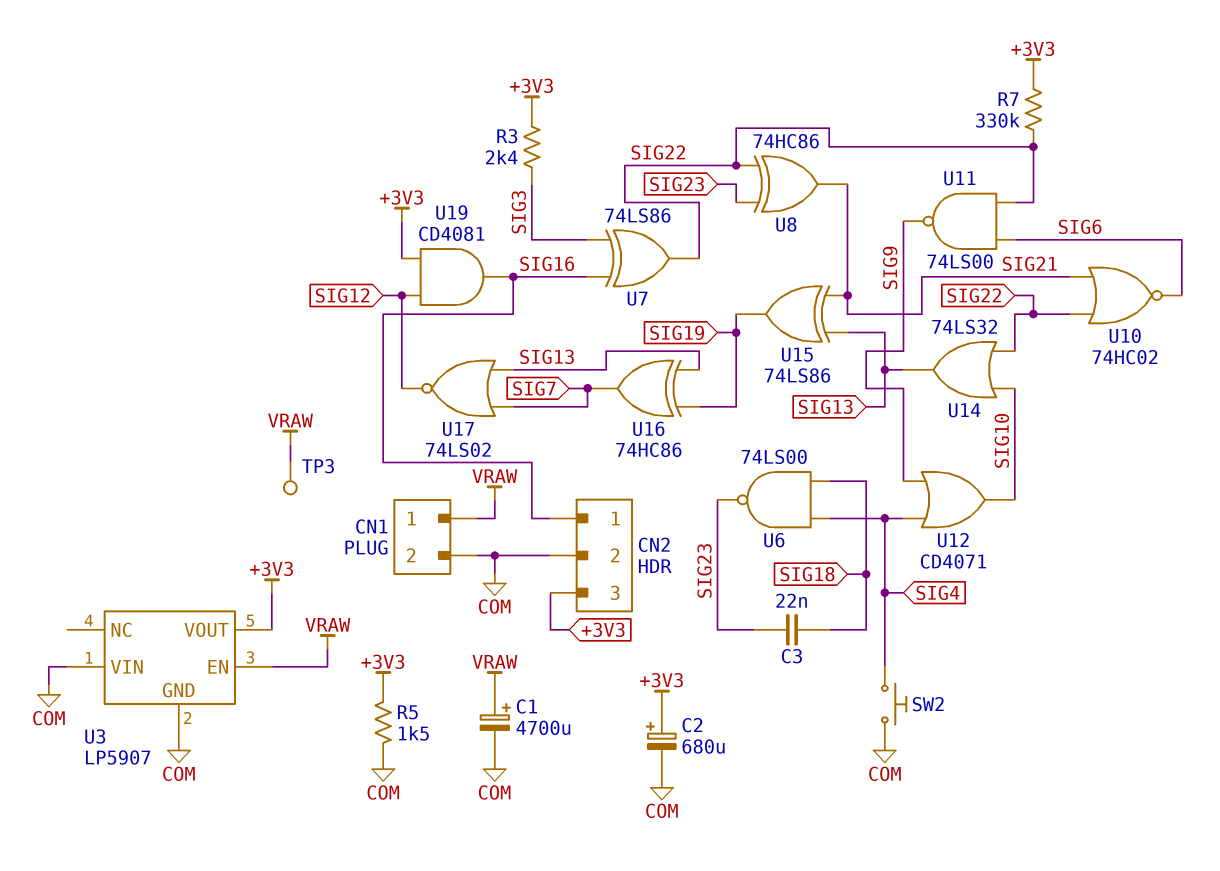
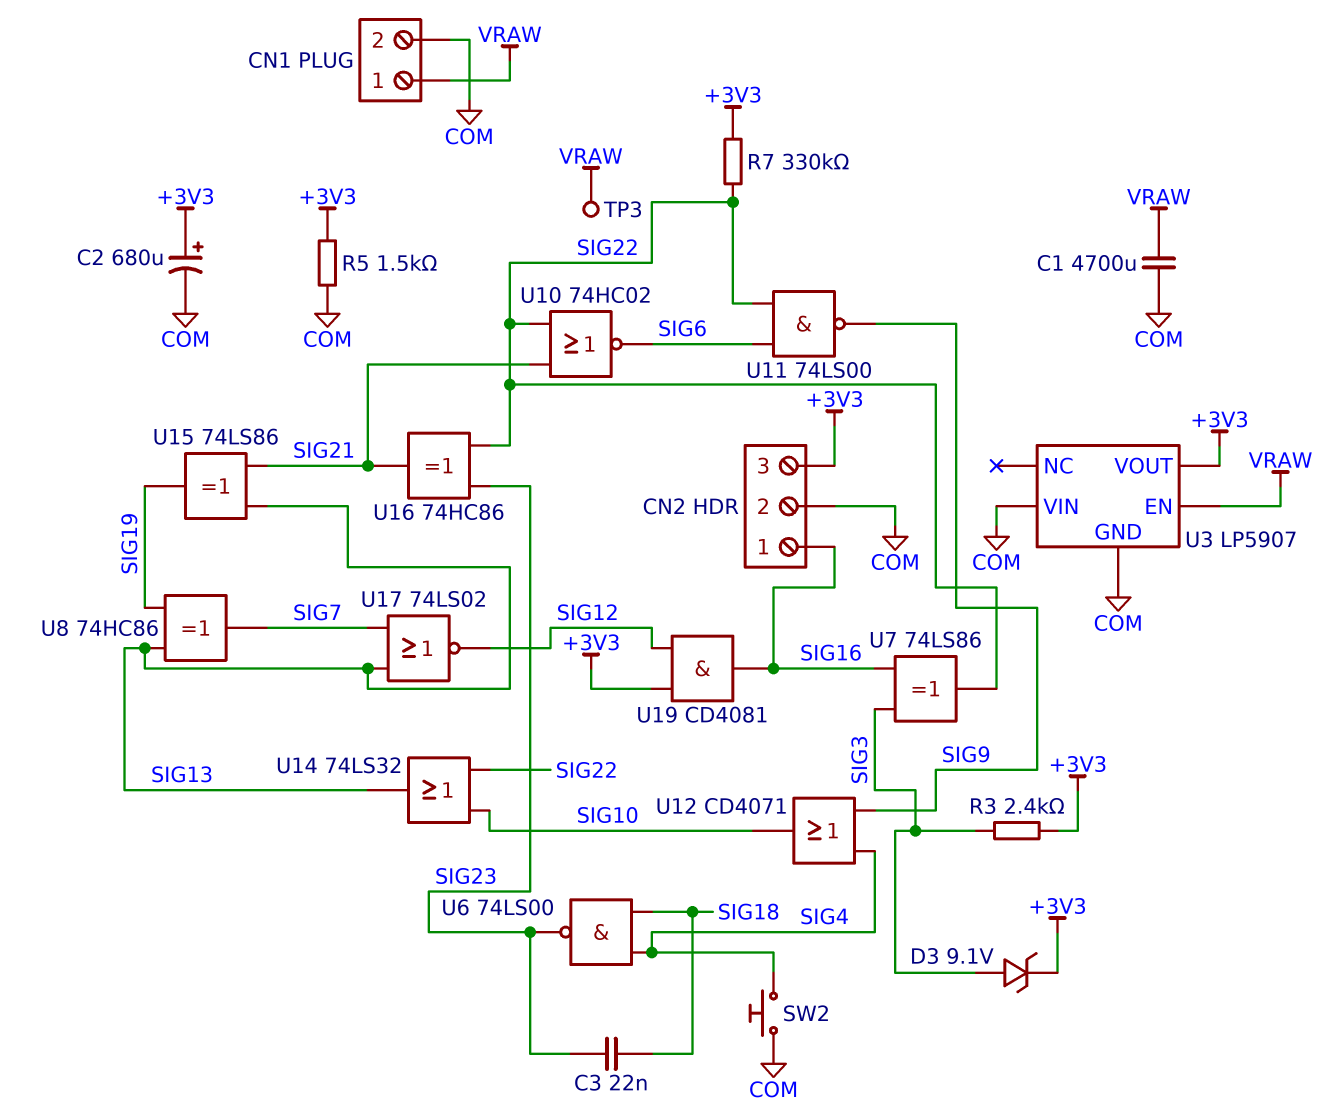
C1: 4700uF (plus VRAW, minus COM) -> 4700uF (COM, VRAW)
D3: none -> zener 9.1V (A SIG3, K +3V3)
U8: XOR 74HC86 (in SIG22, in SIG23, out SIG21) -> XOR 74HC86 (in SIG13, in SIG19, out SIG7)
U16: XOR 74HC86 (in SIG13, in SIG19, out SIG7) -> XOR 74HC86 (in SIG22, in SIG23, out SIG21)

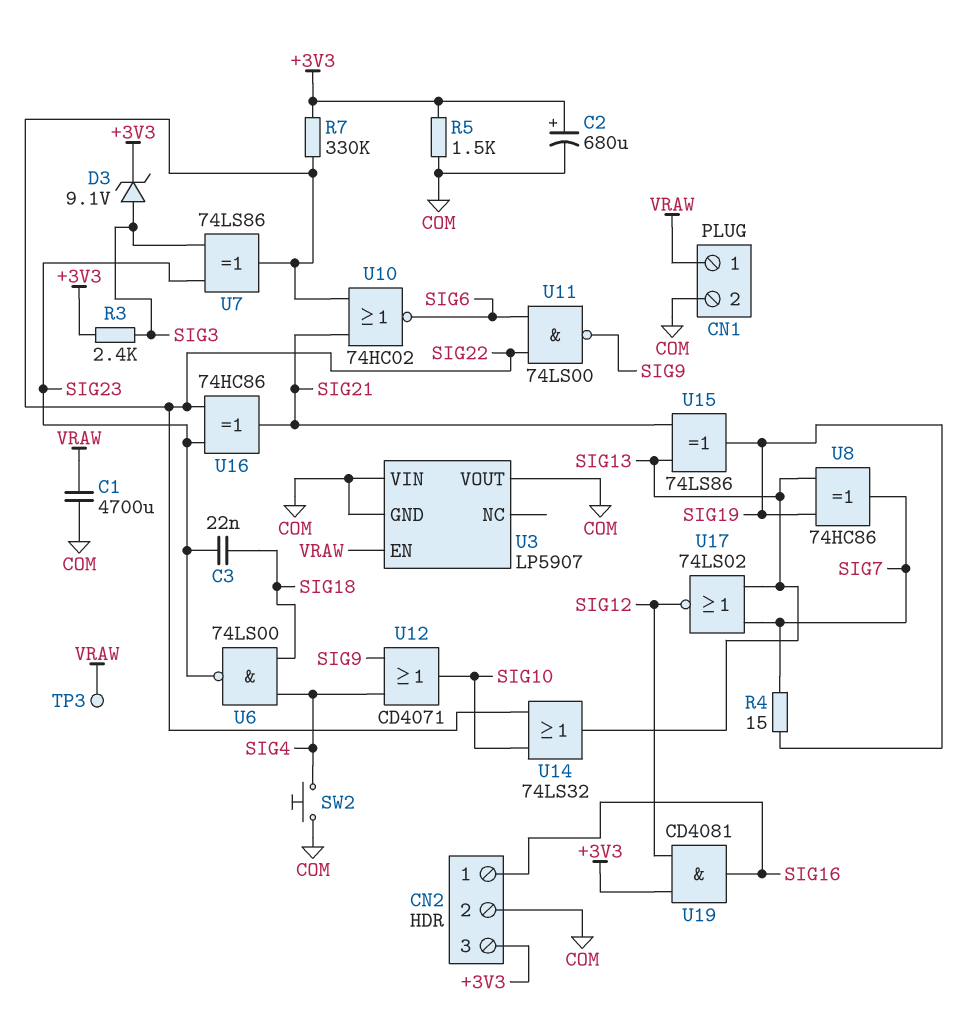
R4: none -> 15 (SIG7, SIG19)
U3 pin VOUT: +3V3 -> COM
U7: XOR 74LS86 (in SIG3, in SIG16, out SIG22) -> XOR 74LS86 (in SIG3, in SIG23, out SIG22)

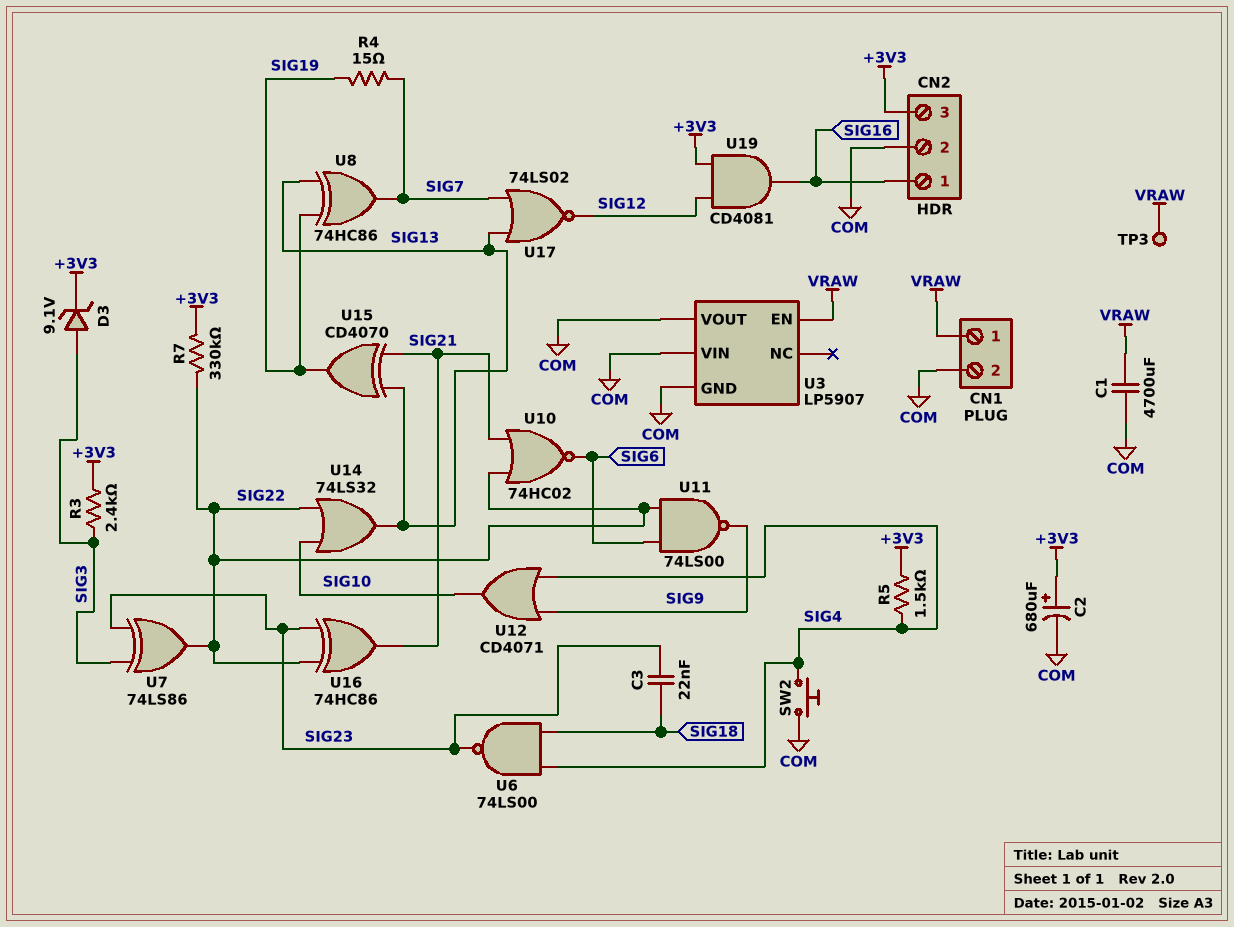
R5: 1.5k (+3V3, COM) -> 1.5k (+3V3, SIG4)
U15: XOR 74LS86 (in SIG13, in SIG21, out SIG19) -> XOR CD4070 (in SIG13, in SIG21, out SIG19)

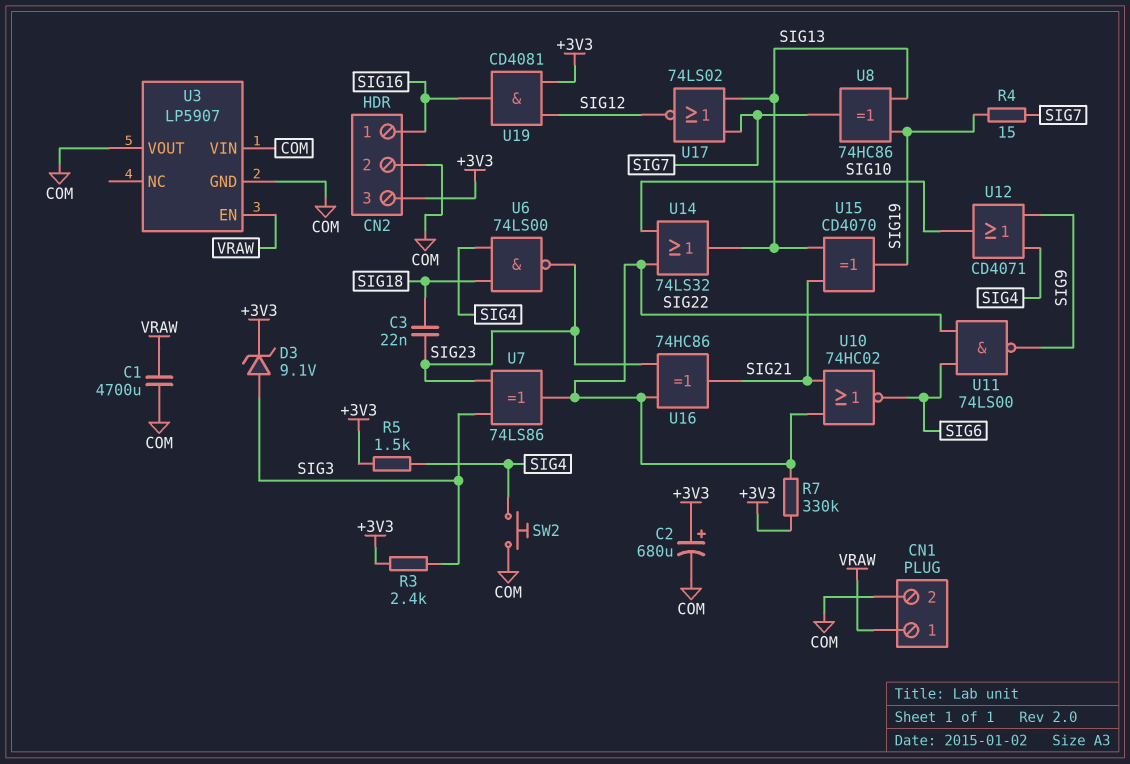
TP3: test point (VRAW) -> none

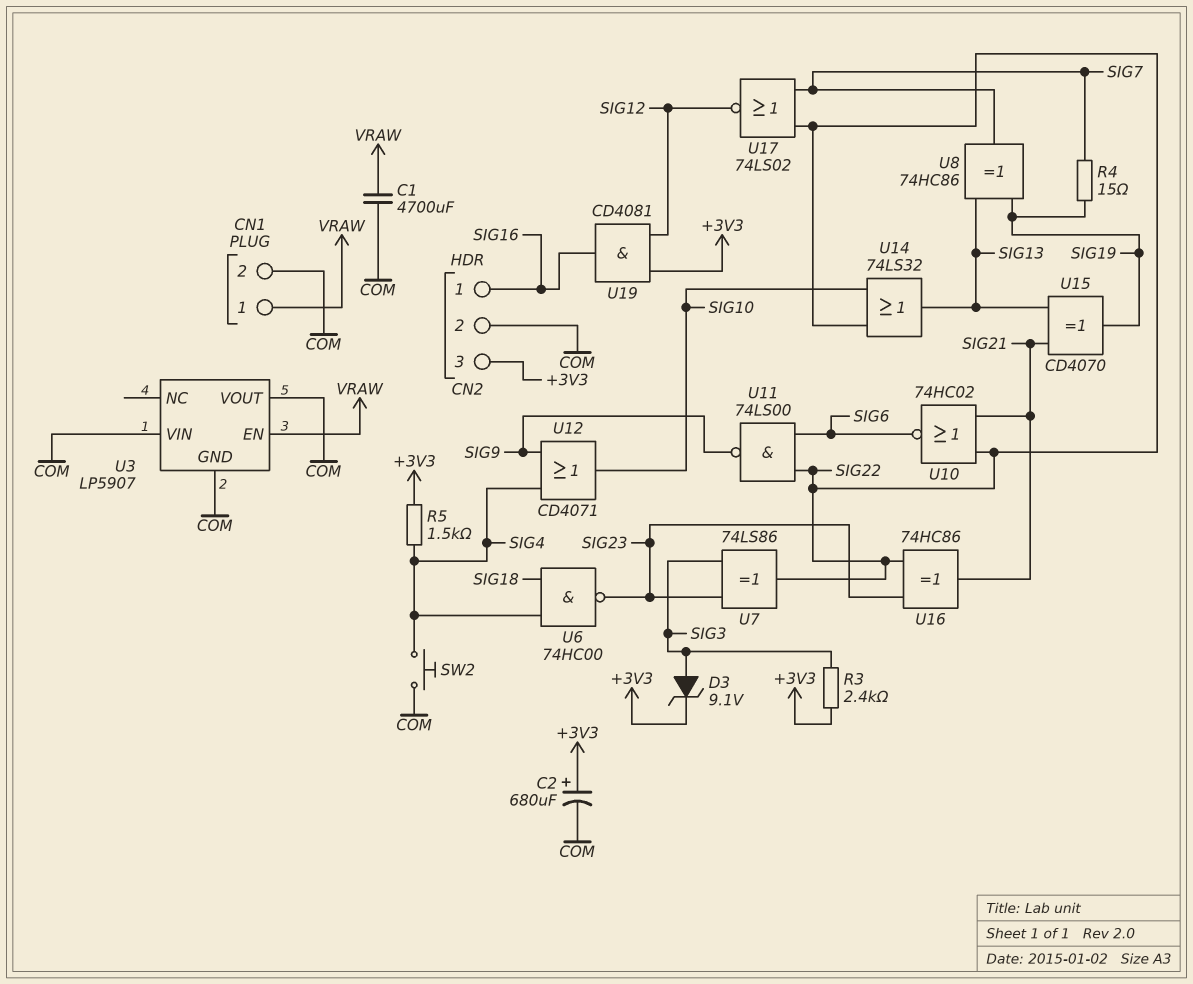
C3: 22nF (SIG18, SIG23) -> none
R7: 330k (+3V3, SIG22) -> none
U6: NAND 74LS00 (in SIG4, in SIG18, out SIG23) -> NAND 74HC00 (in SIG4, in SIG18, out SIG23)
U17: NOR 74LS02 (in SIG7, in SIG13, out SIG12) -> NOR 74LS02 (in SIG7, in SIG22, out SIG12)

